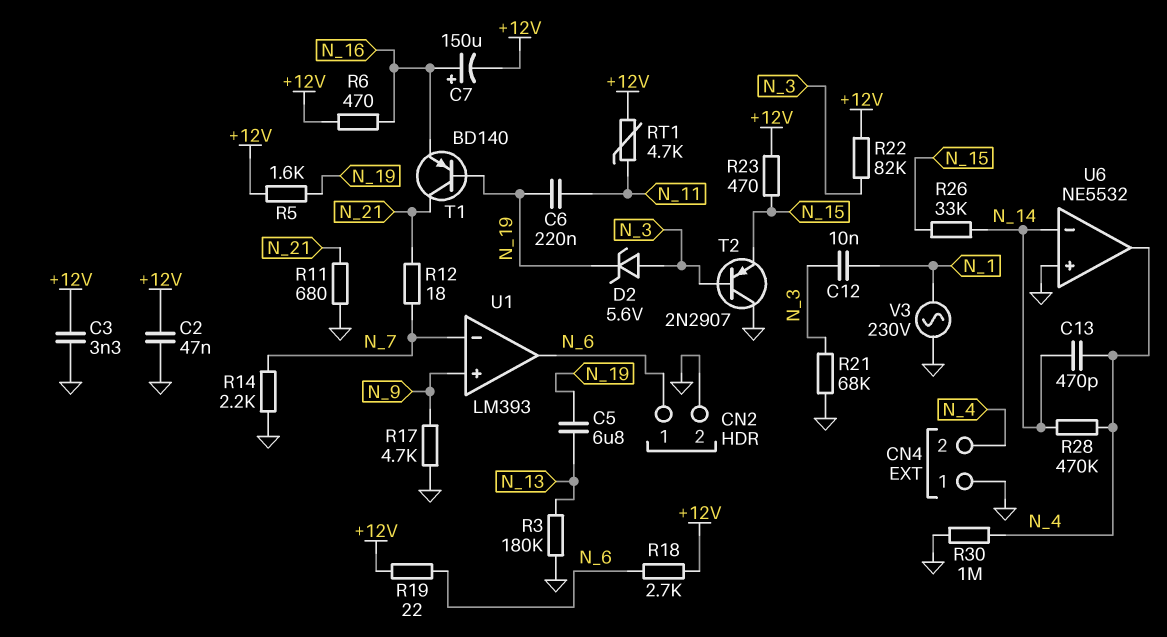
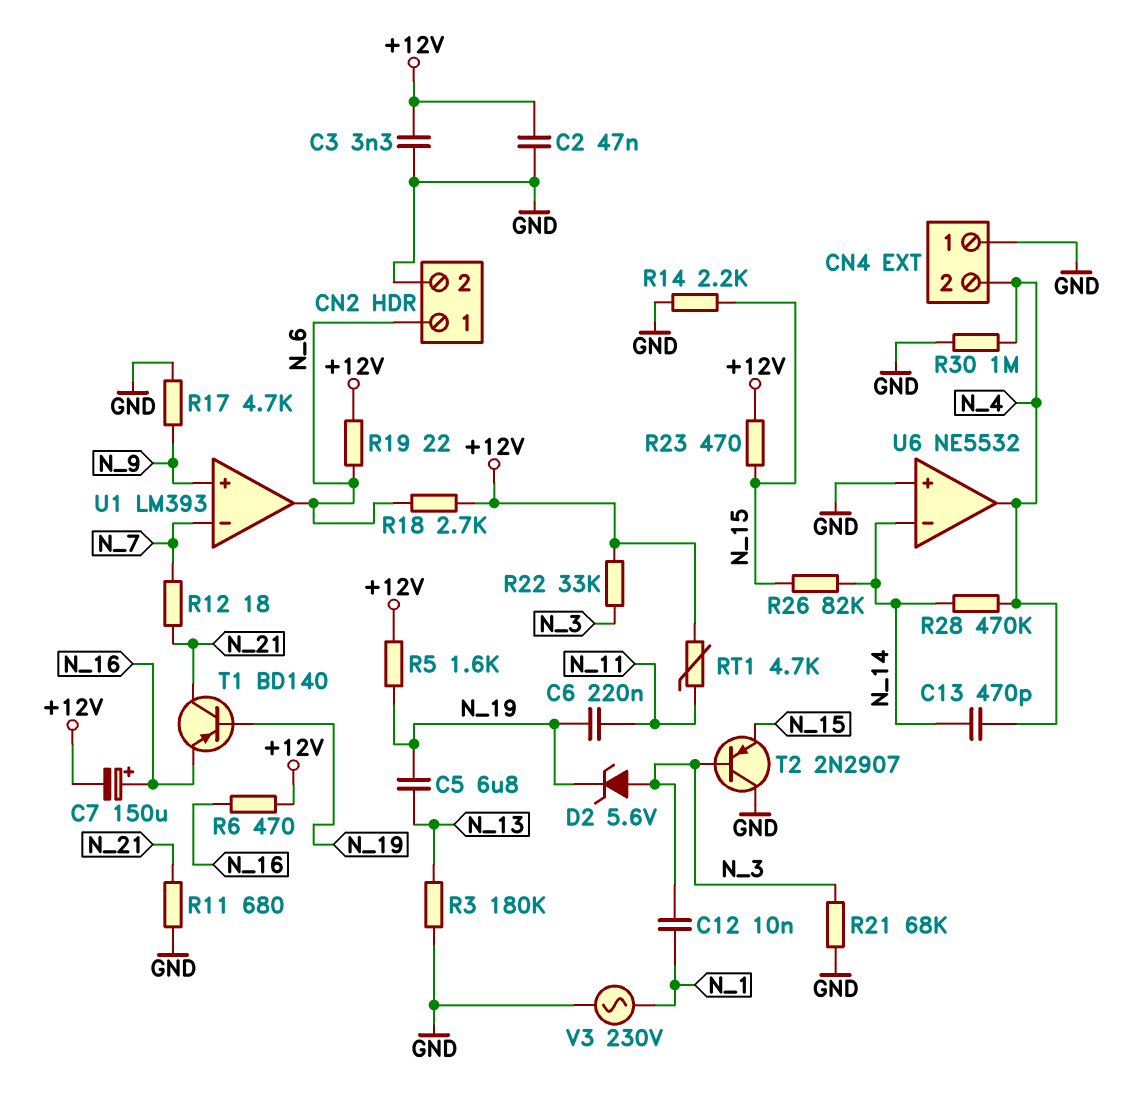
R14: 2.2k (GND, N_7) -> 2.2k (GND, N_15)
R22: 82k (+12V, N_3) -> 33k (+12V, N_3)
R26: 33k (N_14, N_15) -> 82k (N_14, N_15)

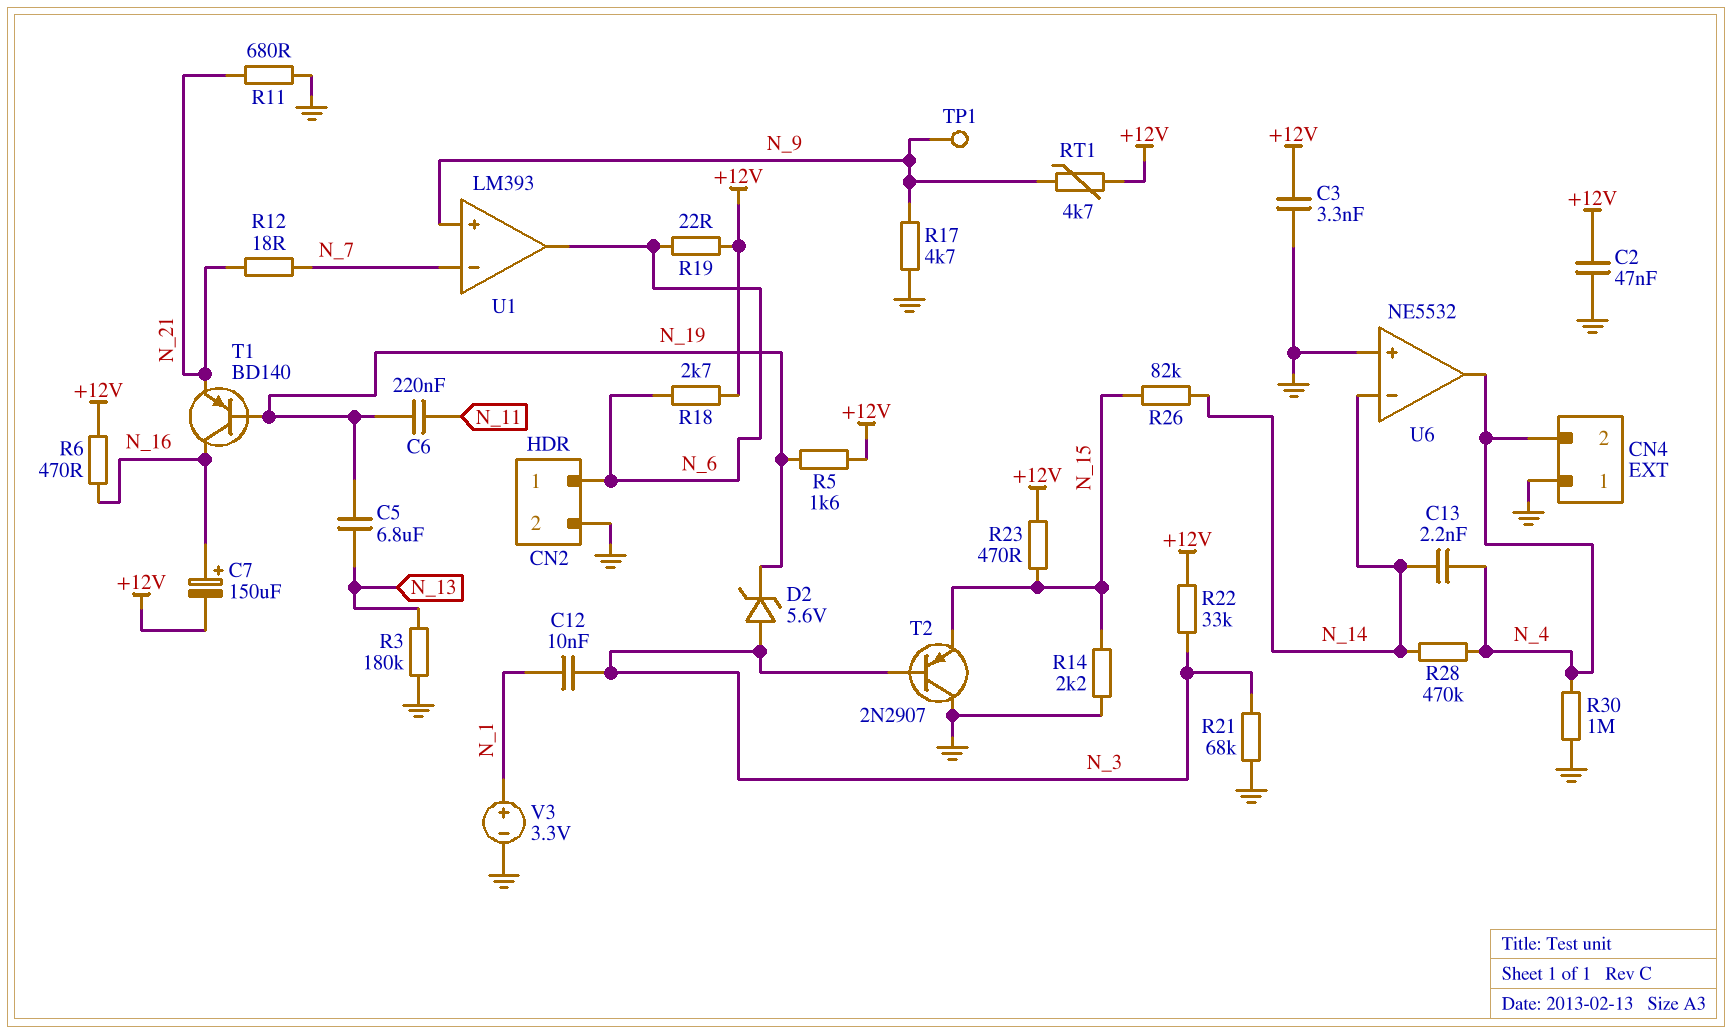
C13: 470pF (N_4, N_14) -> 2.2nF (N_4, N_14)
RT1: 4.7k (+12V, N_11) -> 4.7k (+12V, N_9)
T1: PNP BD140 (B N_19, C N_21, E N_16) -> PNP BD140 (B N_19, C N_16, E N_21)
TP1: none -> test point (N_9)
V3: AC 230V (GND, N_1) -> 3.3V (plus N_1, minus GND)

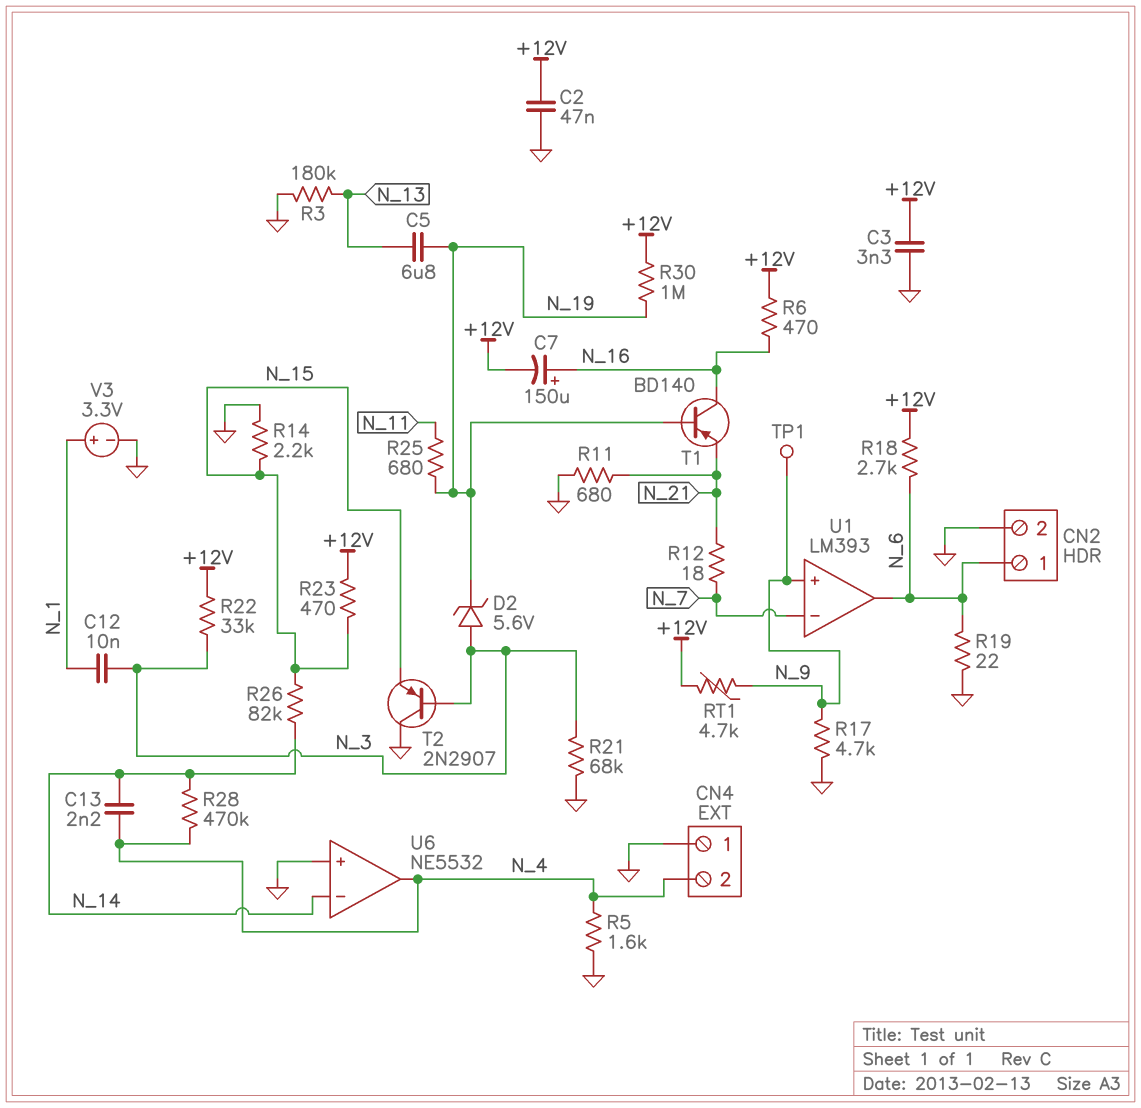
C6: 220nF (N_11, N_19) -> none
R5: 1.6k (+12V, N_19) -> 1.6k (GND, N_4)
R19: 22 (+12V, N_6) -> 22 (GND, N_6)
R25: none -> 680 (N_11, N_19)
R30: 1M (GND, N_4) -> 1M (+12V, N_19)

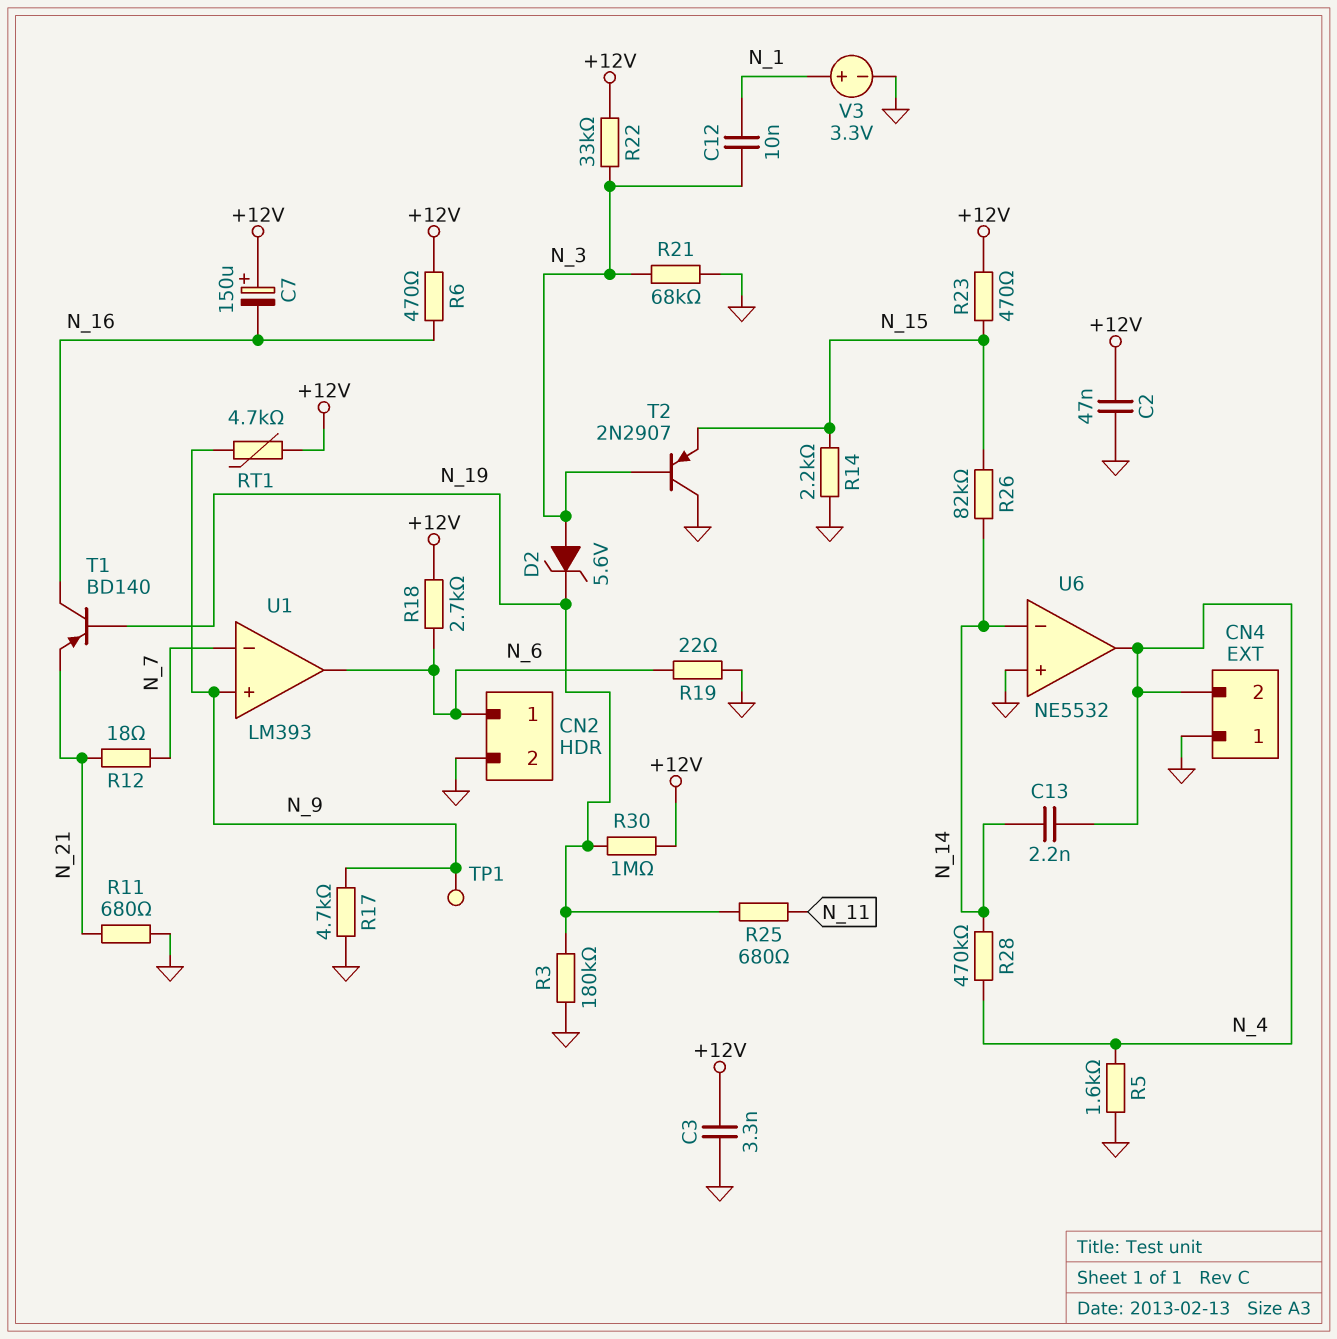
C5: 6.8uF (N_13, N_19) -> none
C7: 150uF (plus N_16, minus +12V) -> 150uF (plus +12V, minus N_16)
R3: 180k (GND, N_13) -> 180k (GND, N_19)

